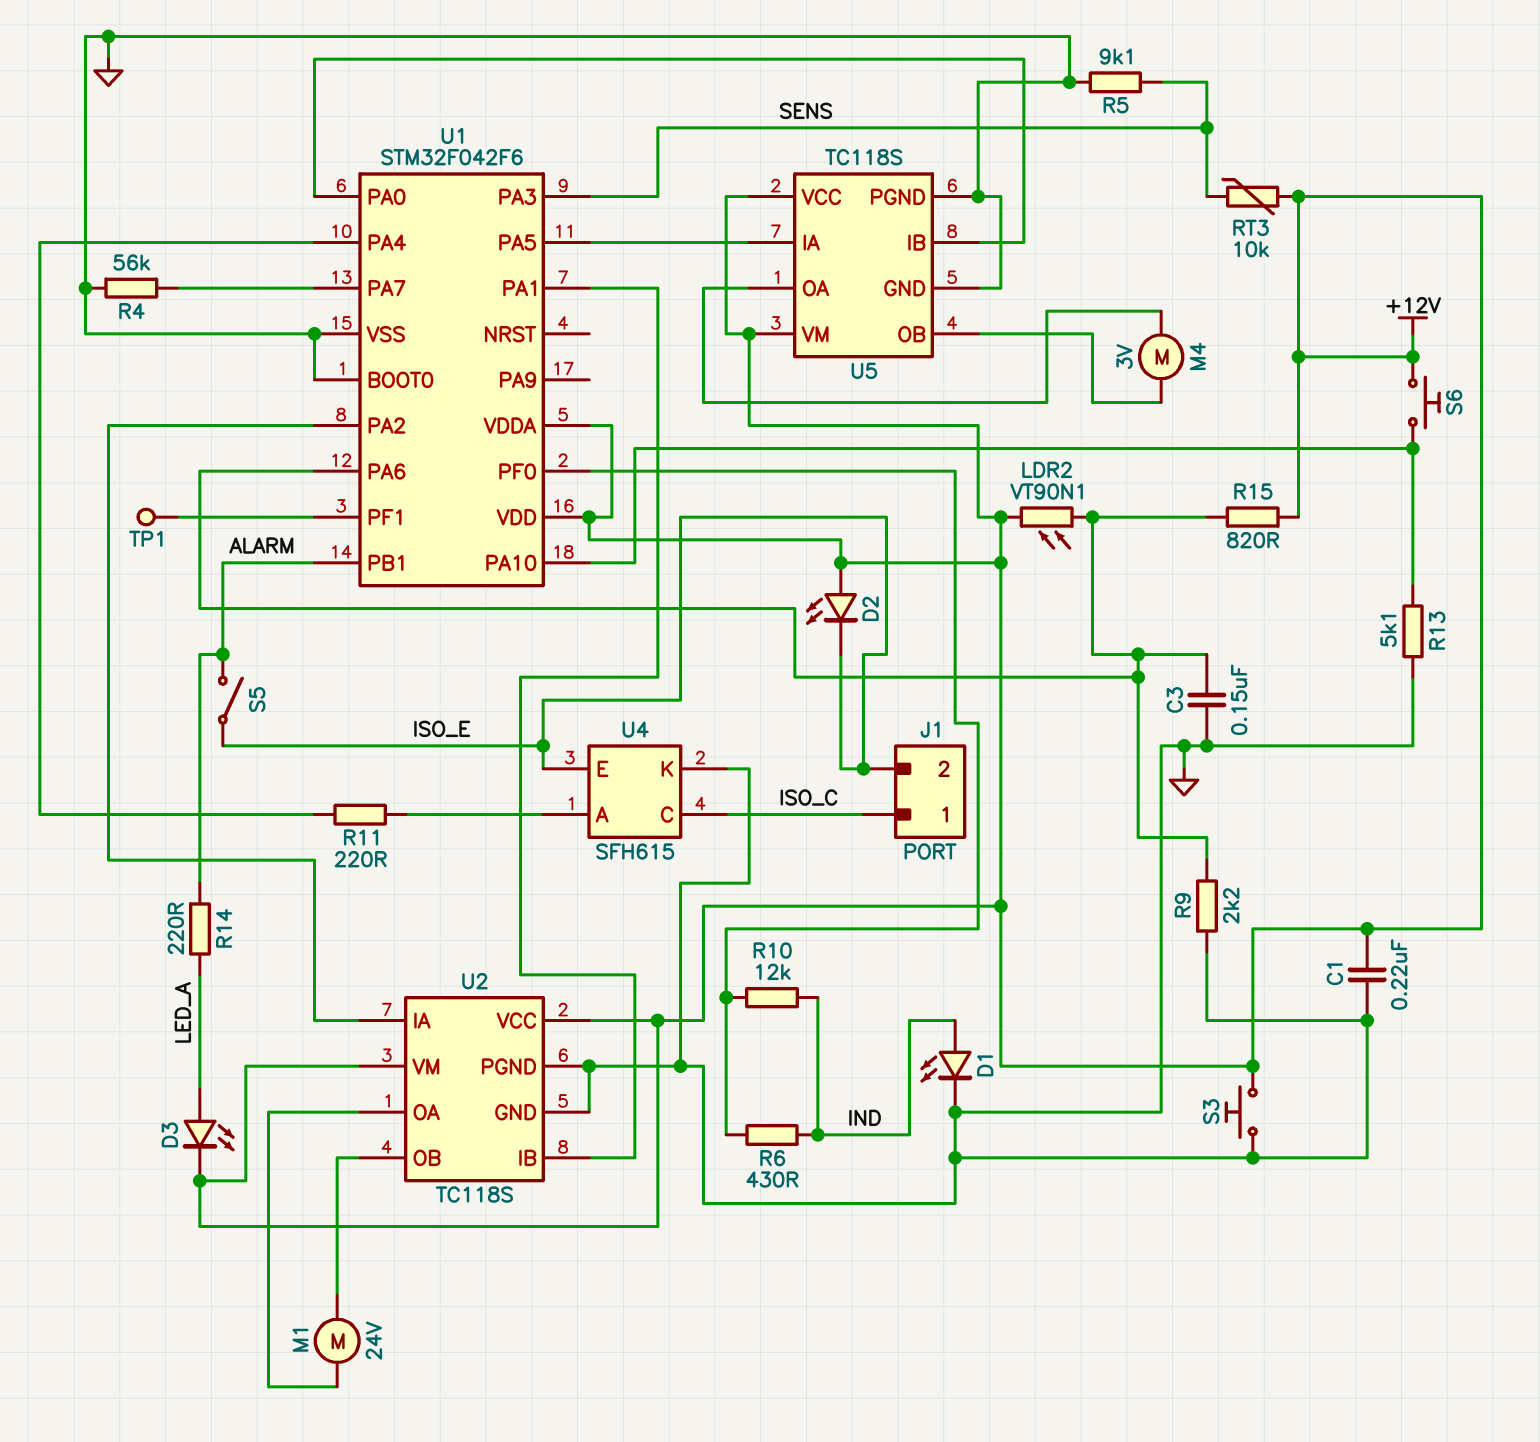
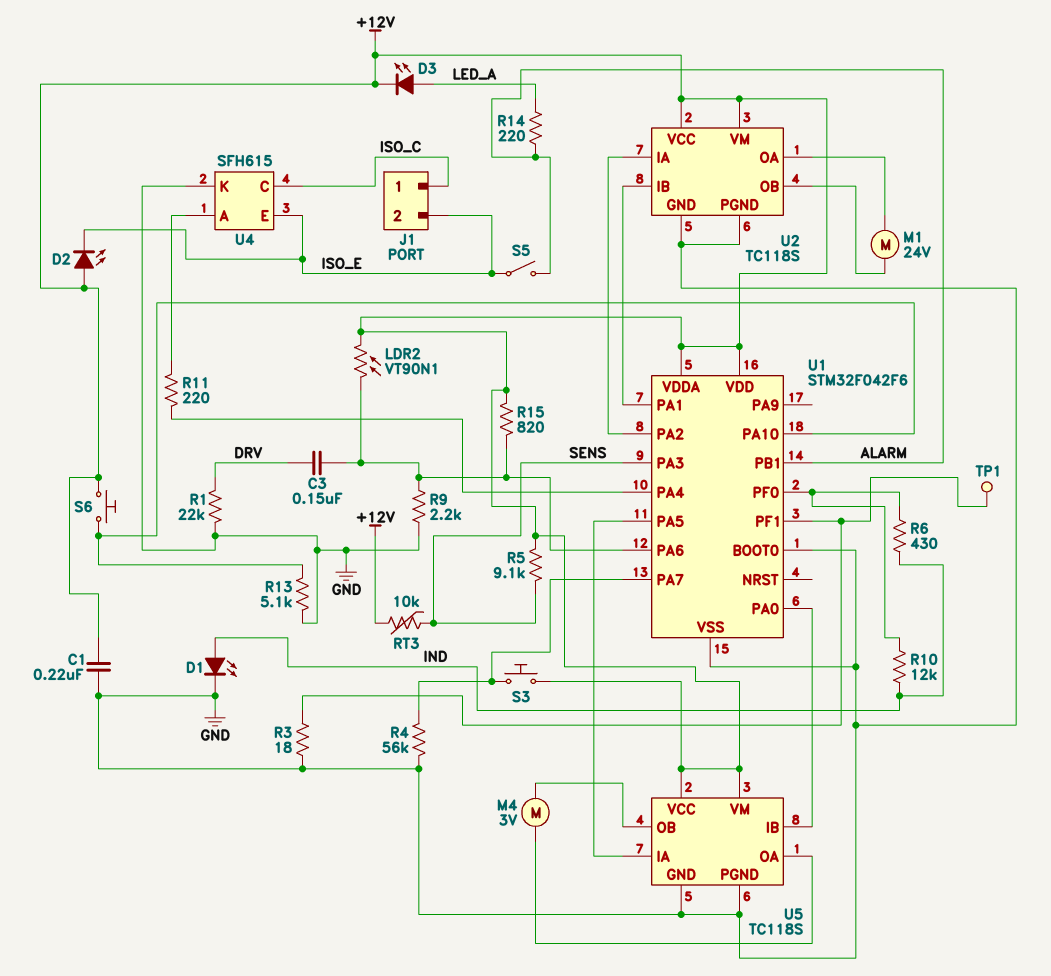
C3: 150nF (GND, U1/PA6) -> 150nF (DRV, U1/PA6)
R1: none -> 22k (DRV, GND)
R3: none -> 18 (GND, U1/PF1)
R5: 9.1k (GND, SENS) -> 9.1k (+12V, SENS)
S3: button (+12V, GND) -> button (+12V, U1/PA7)

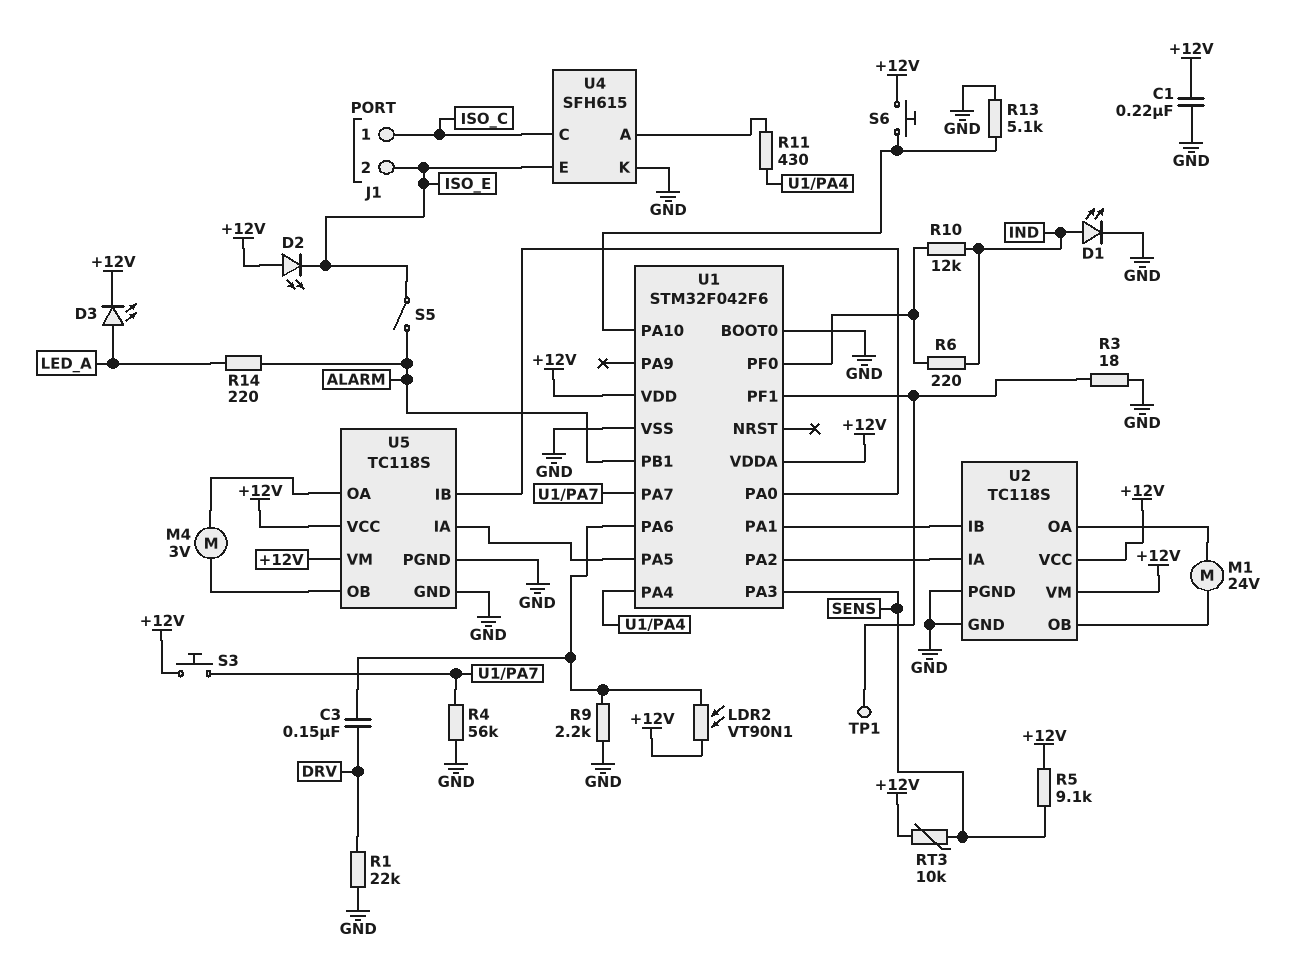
R6: 430 (IND, U1/PF0) -> 220 (IND, U1/PF0)
R11: 220 (U1/PA4, U4/A) -> 430 (U1/PA4, U4/A)
R15: 820 (+12V, U1/PA6) -> none

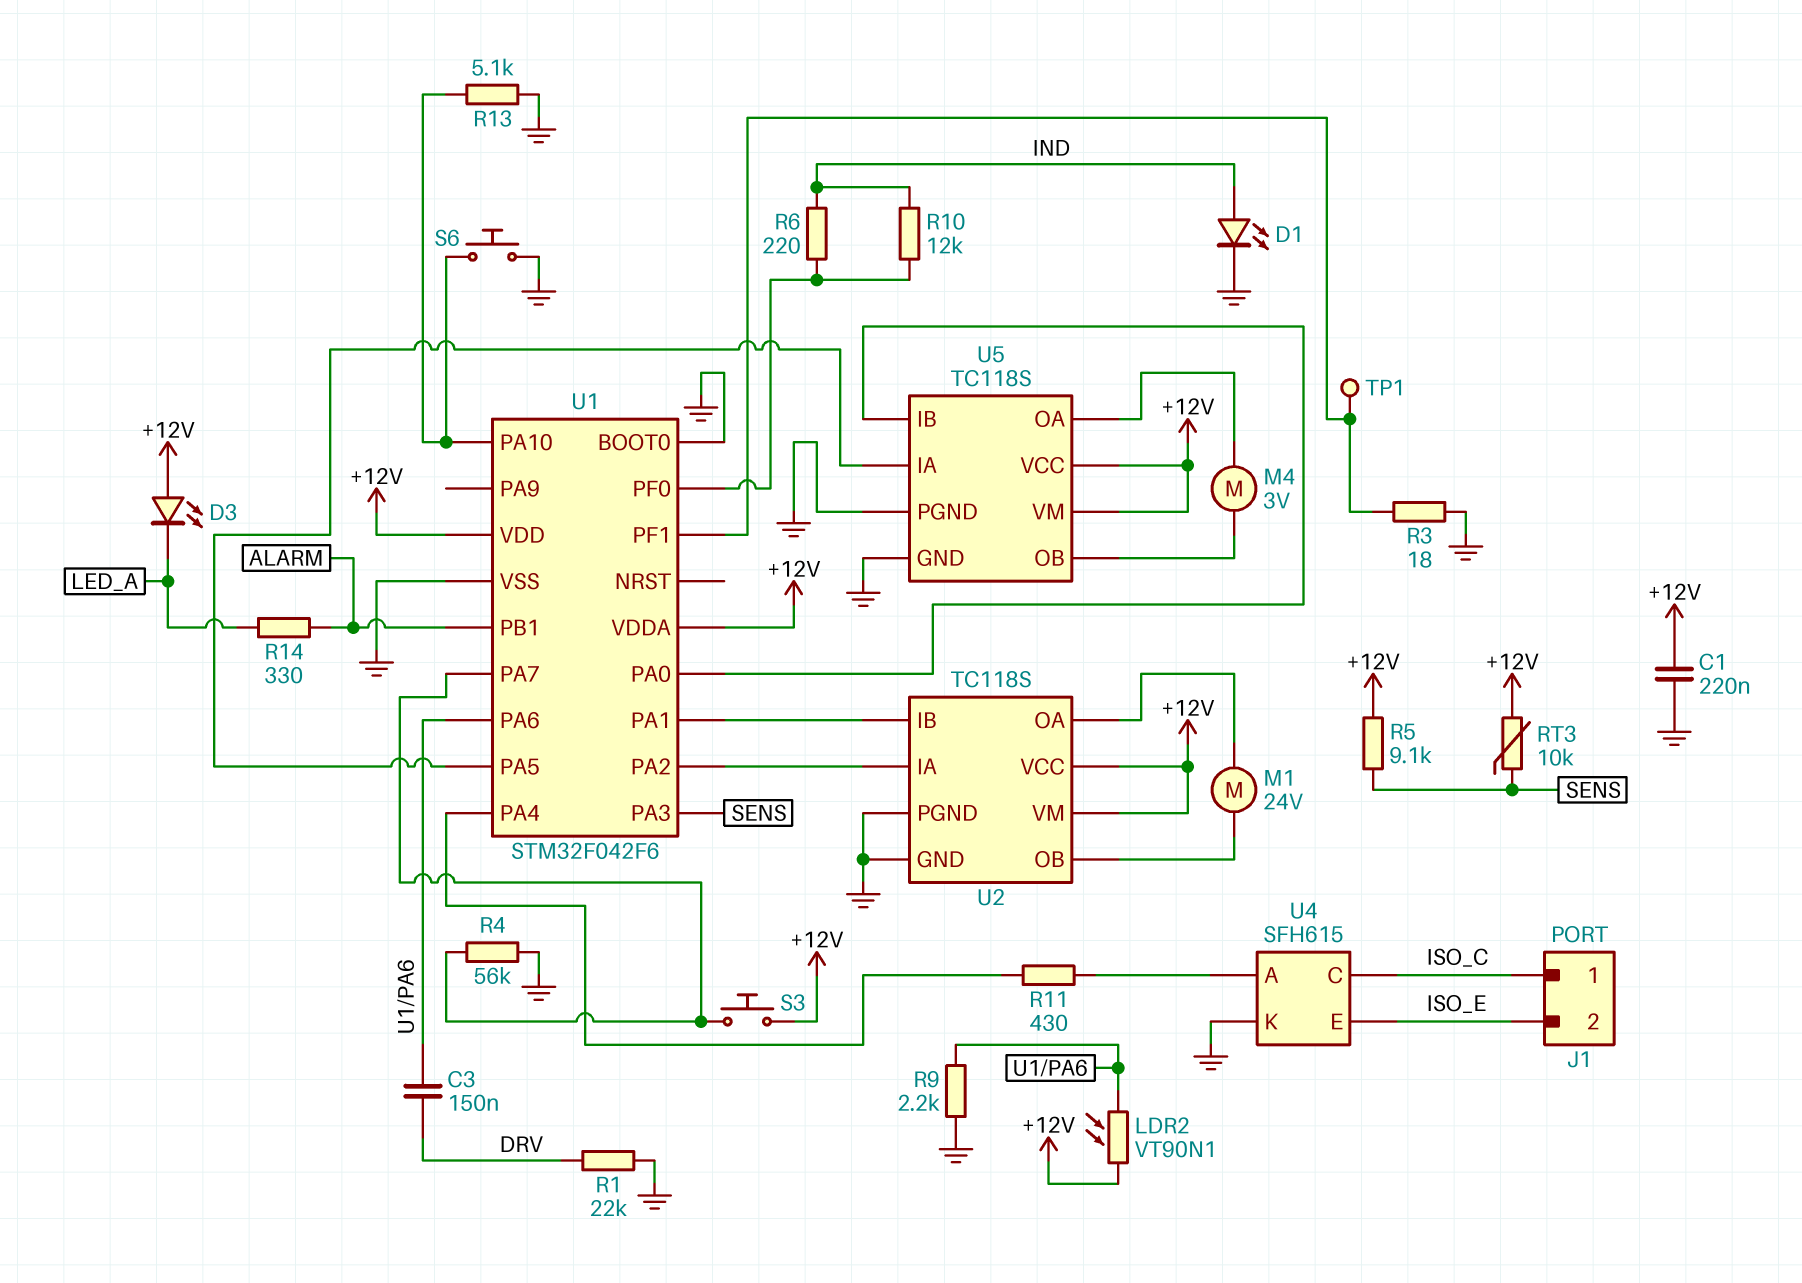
D2: LED (A +12V, K ISO_E) -> none
D3: LED (A LED_A, K +12V) -> LED (A +12V, K LED_A)
R14: 220 (ALARM, LED_A) -> 330 (ALARM, LED_A)
S5: switch (ALARM, ISO_E) -> none
S6: button (+12V, U1/PA10) -> button (GND, U1/PA10)

